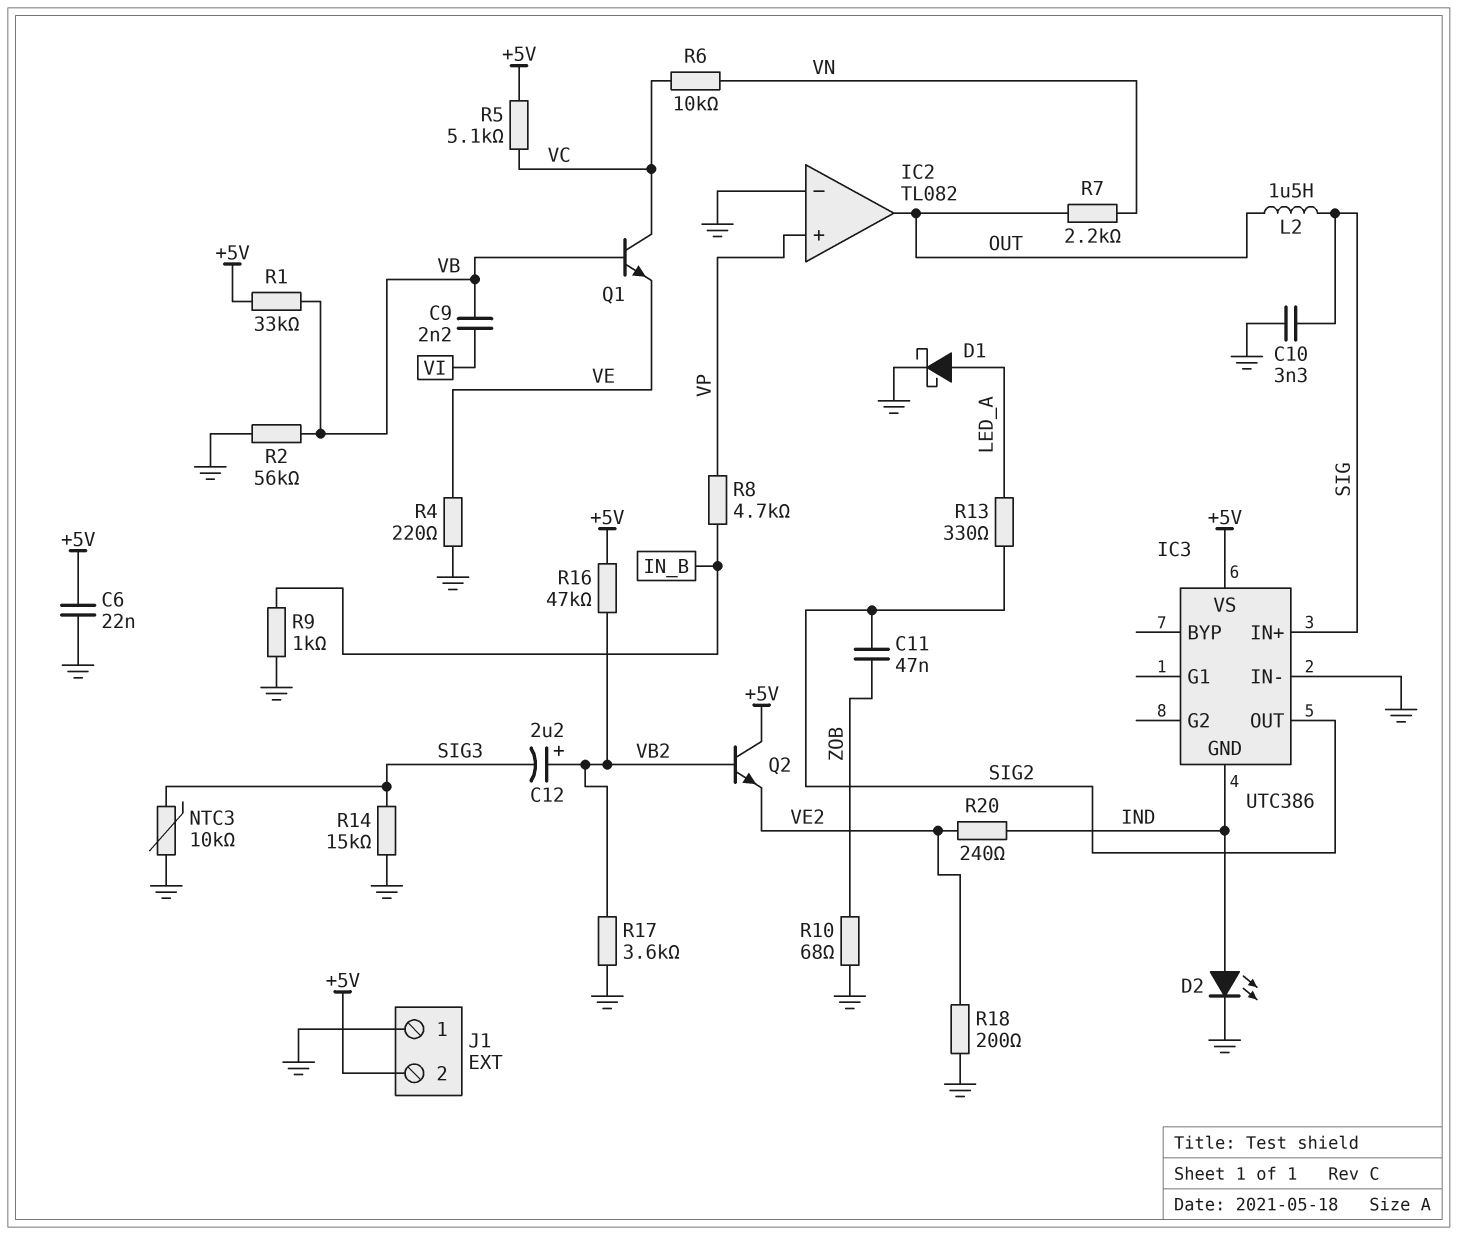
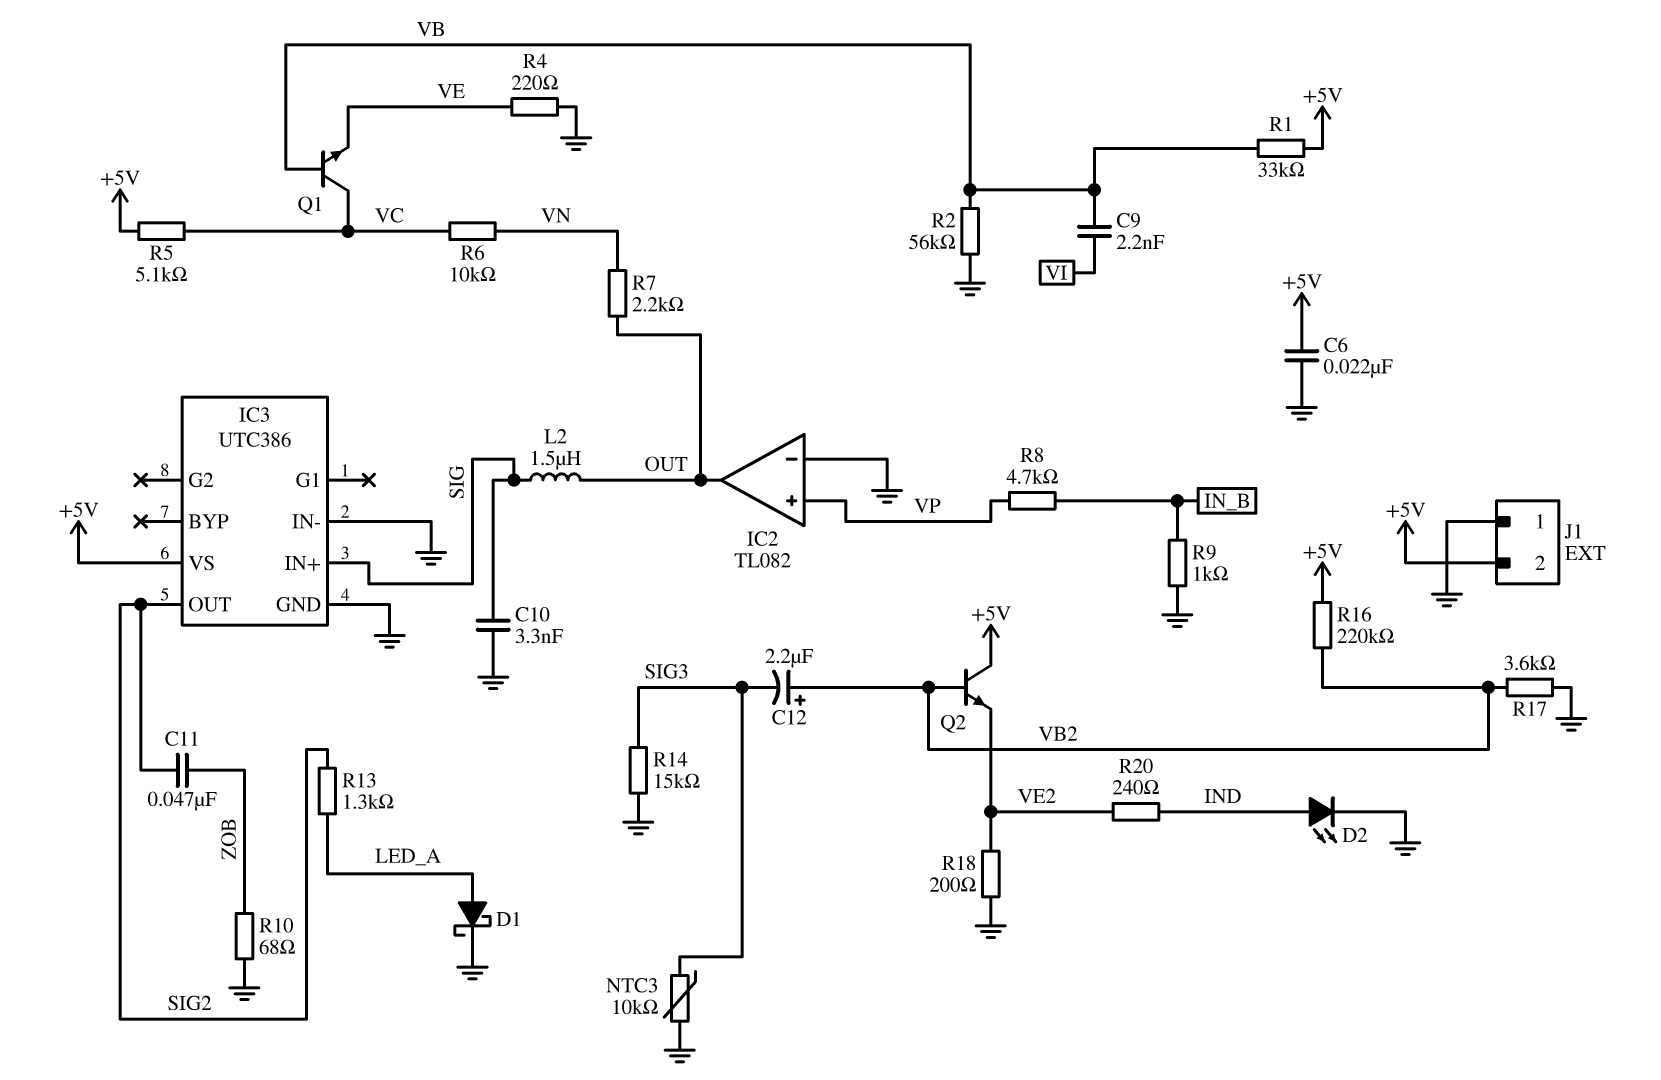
IC3 pin GND: IND -> GND
R13: 330 (LED_A, SIG2) -> 1.3k (LED_A, SIG2)
R16: 47k (+5V, VB2) -> 220k (+5V, VB2)

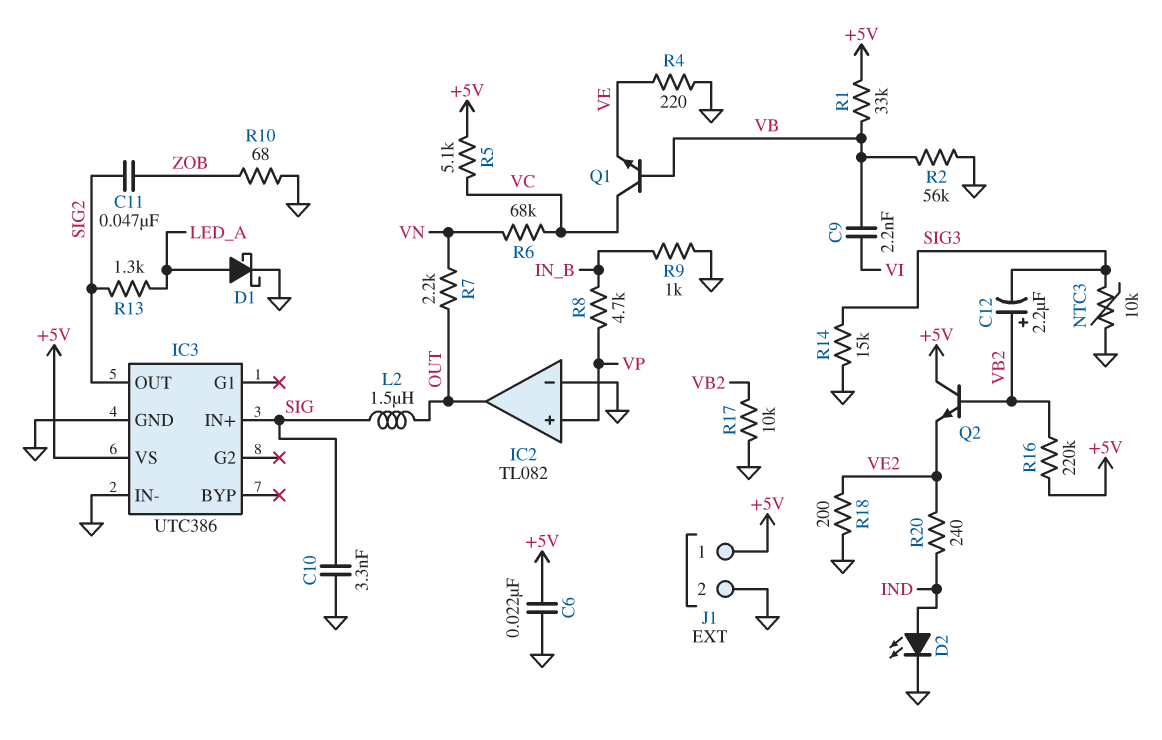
J1 pin 1: GND -> +5V
J1 pin 2: +5V -> GND
R6: 10k (VC, VN) -> 68k (VC, VN)
R17: 3.6k (GND, VB2) -> 10k (GND, VB2)

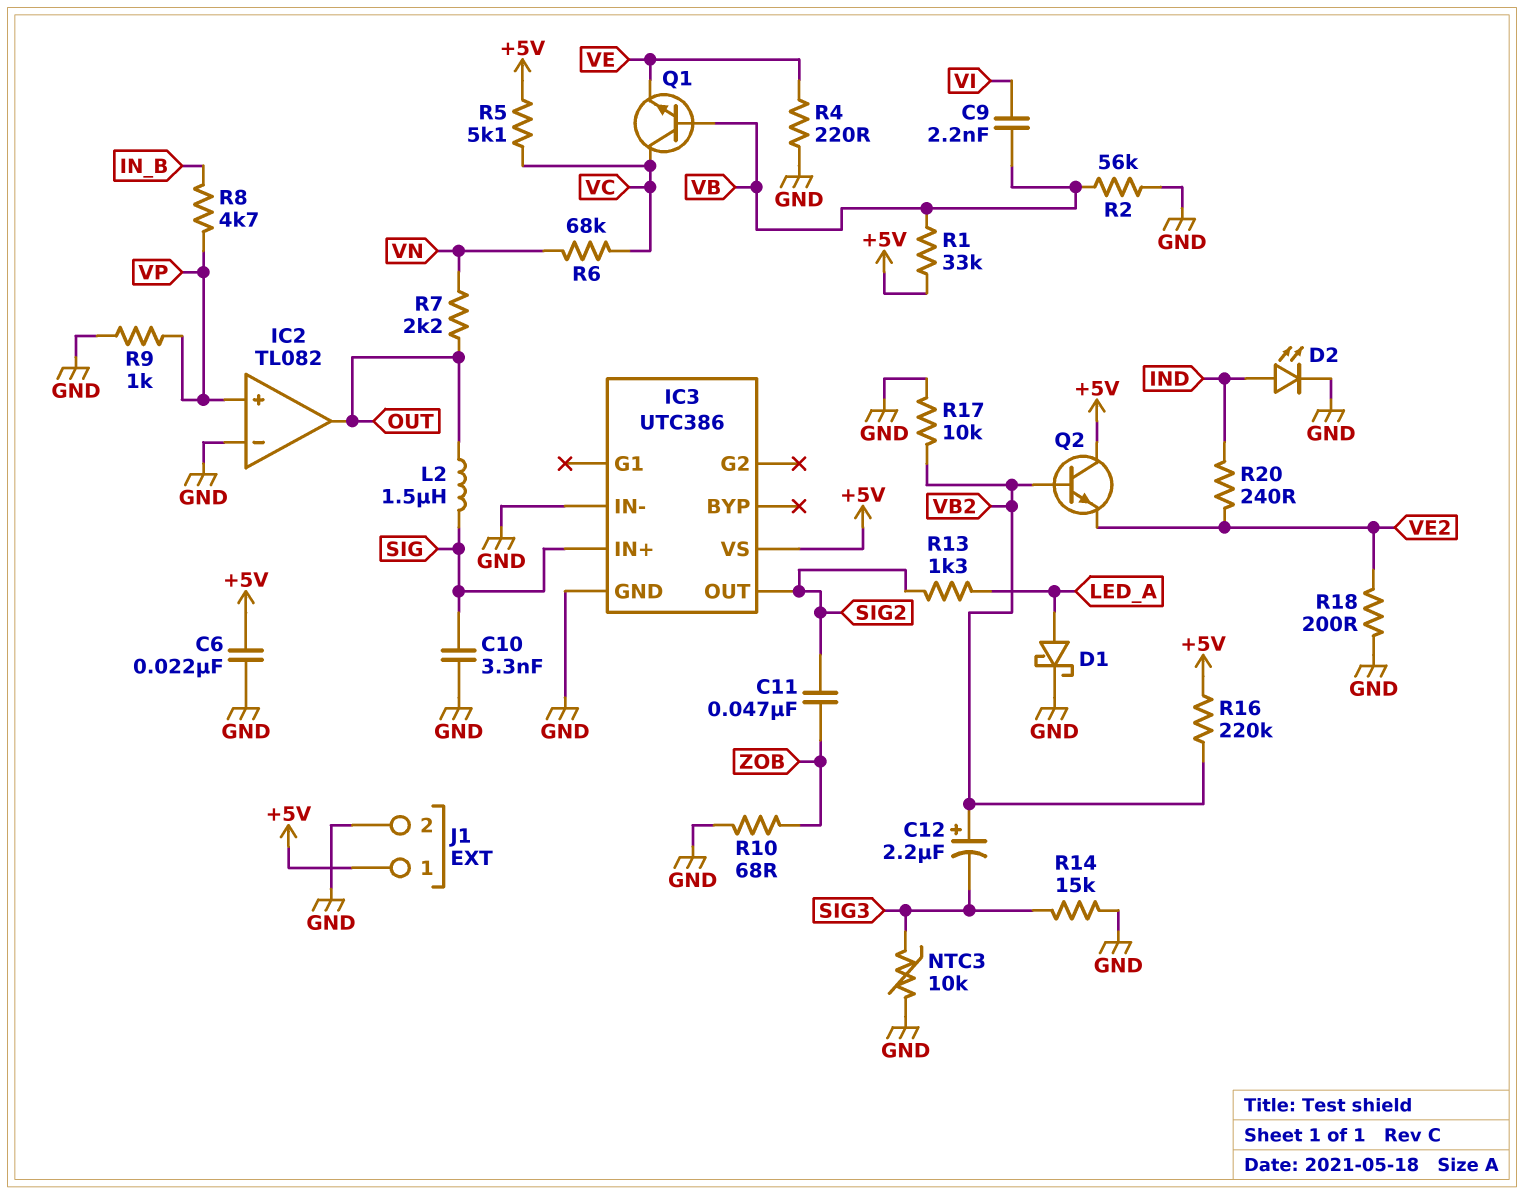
R9: 1k (GND, IN_B) -> 1k (GND, VP)

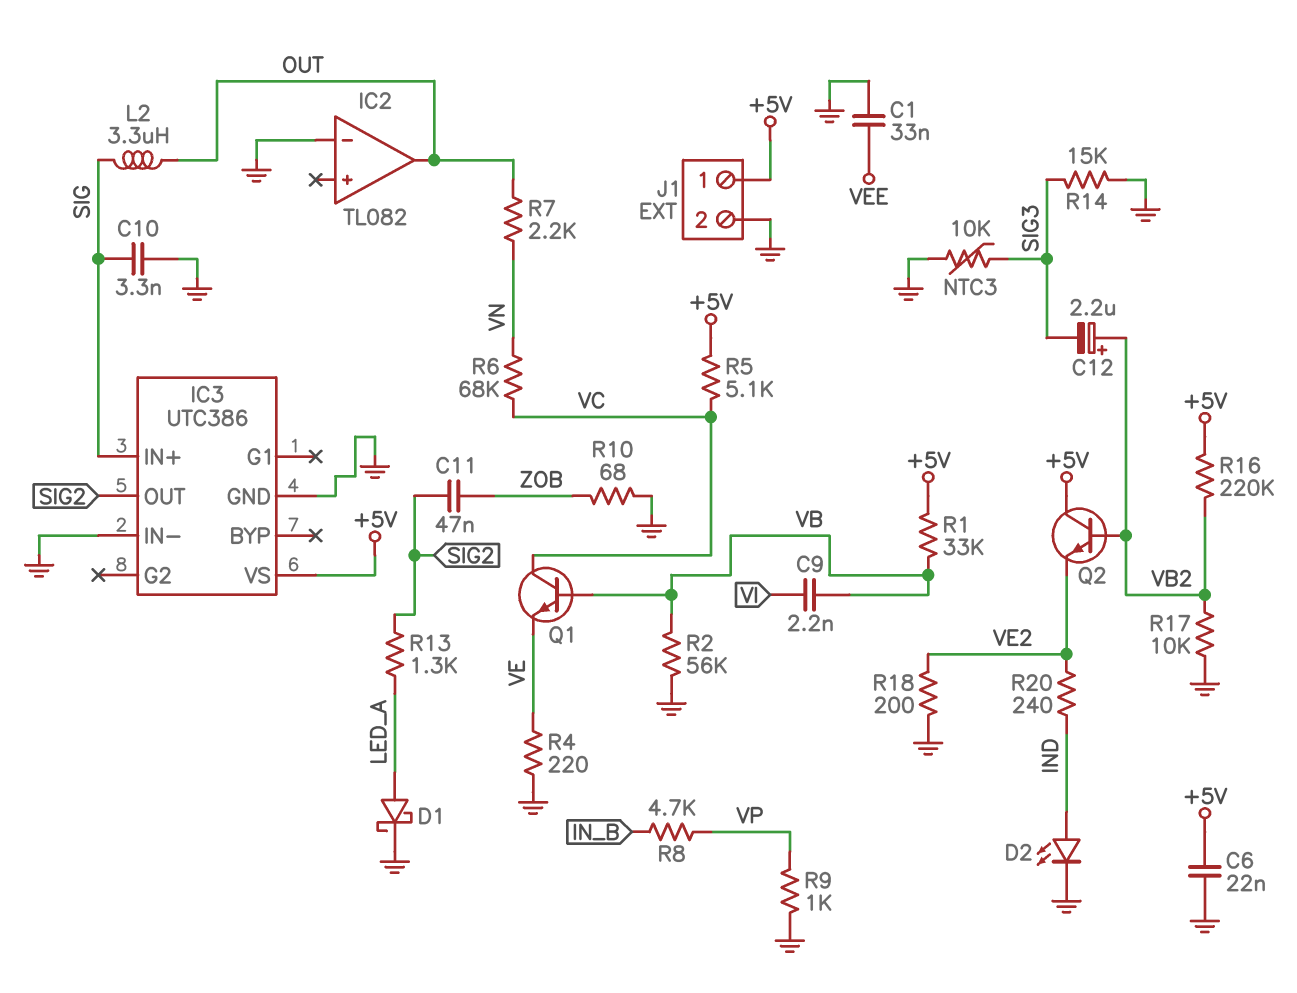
C1: none -> 33nF (GND, VEE)
IC2 pin in+: VP -> none
L2: 1.5uH (OUT, SIG) -> 3.3uH (OUT, SIG)

